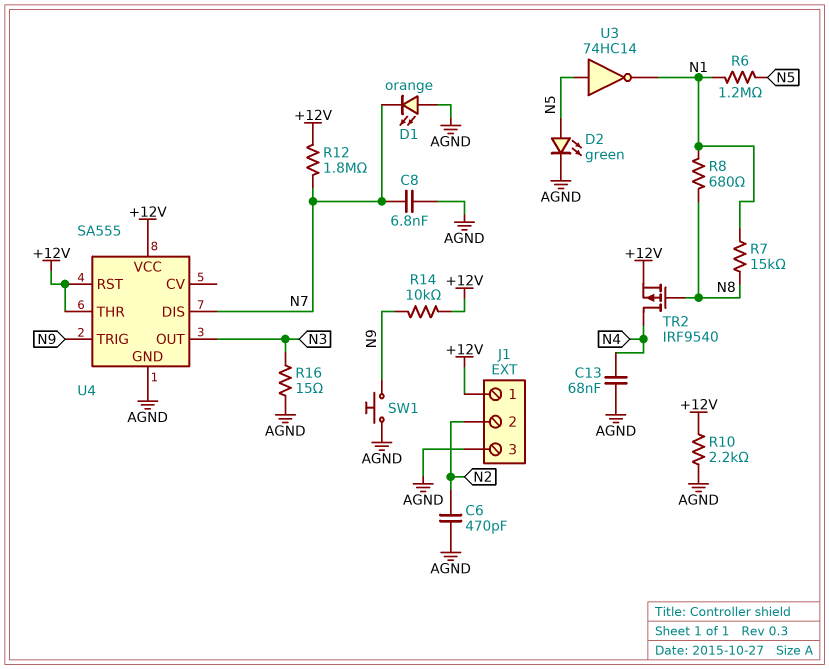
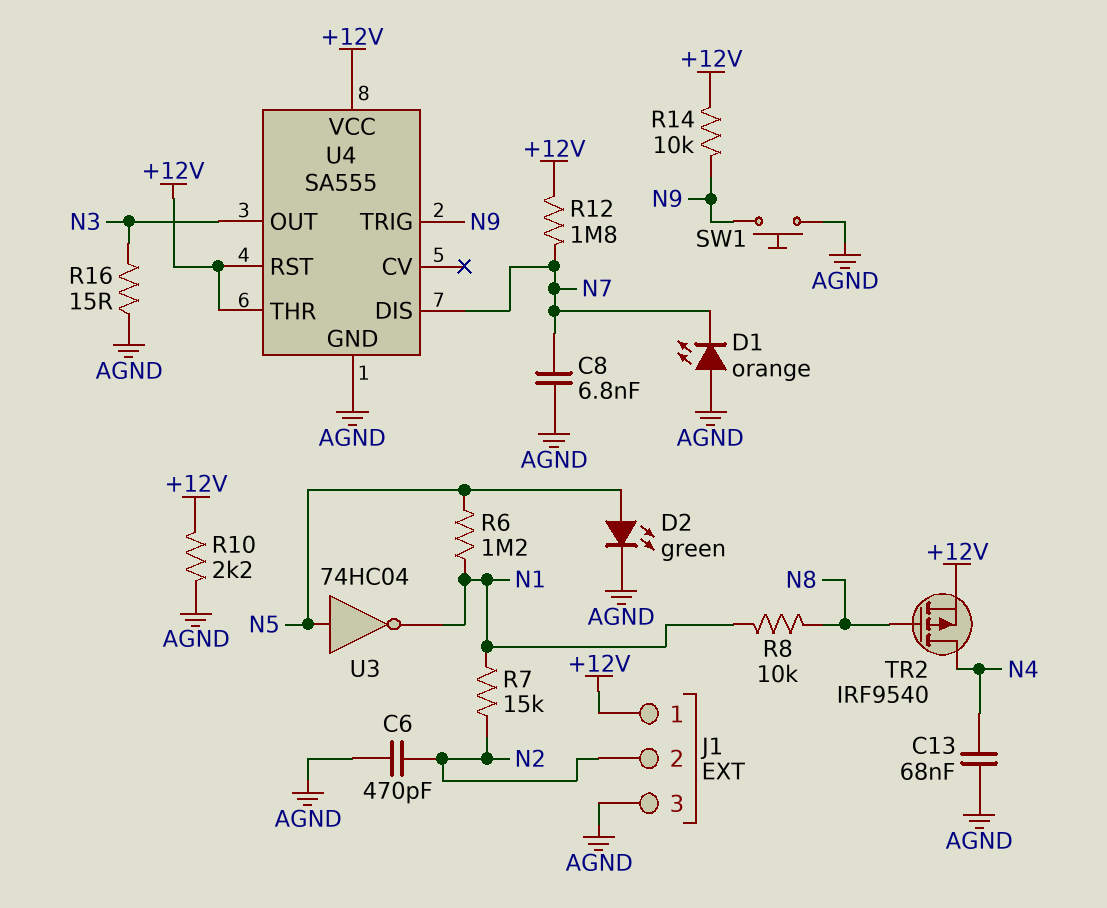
R7: 15k (N1, N8) -> 15k (N1, N2)
R8: 680 (N1, N8) -> 10k (N1, N8)
U3: NOT 74HC14 (in N5, out N1) -> NOT 74HC04 (in N5, out N1)

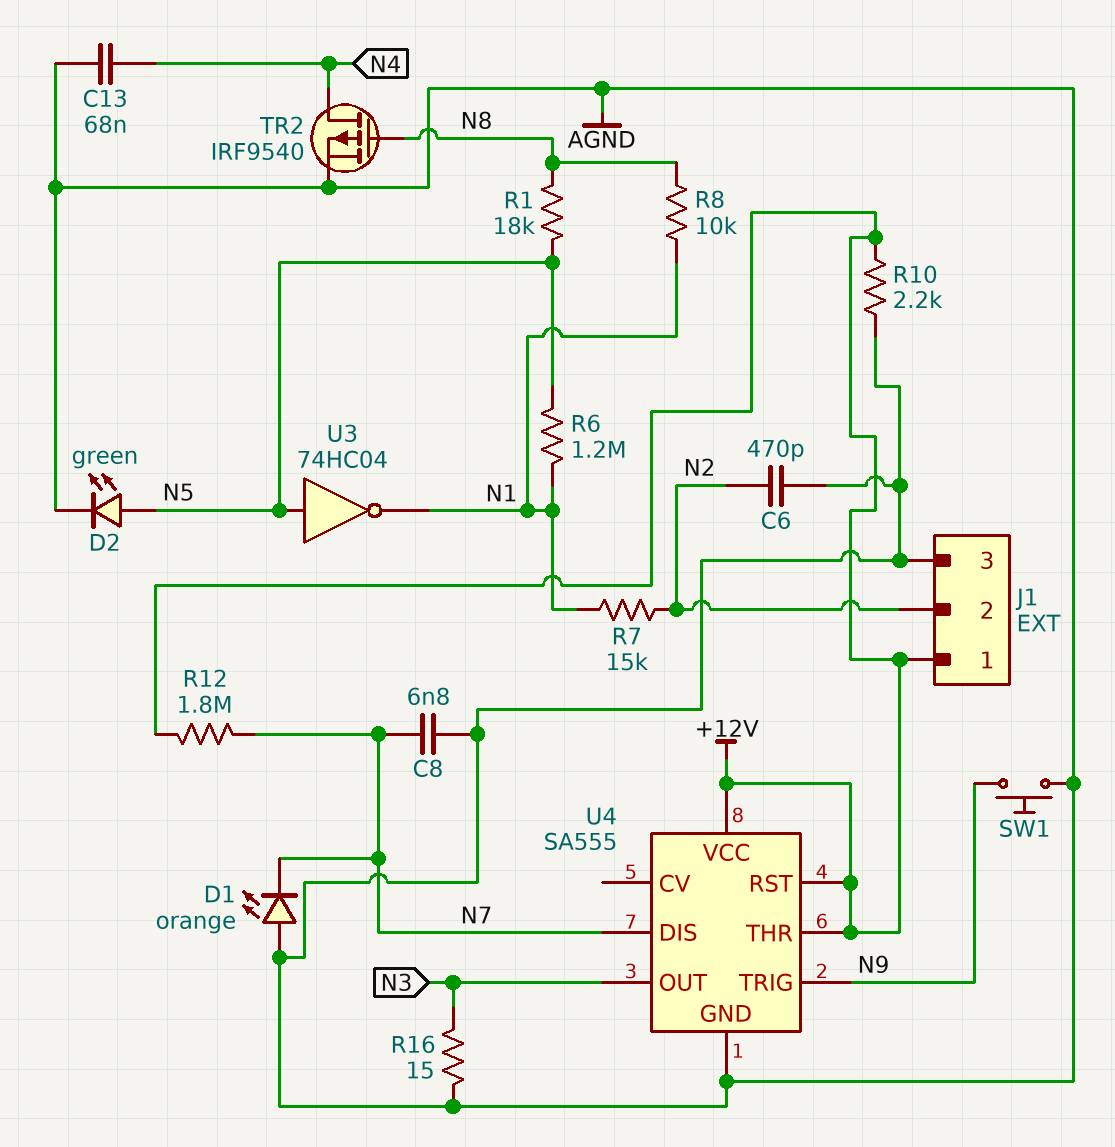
R1: none -> 18k (N5, N8)
R14: 10k (+12V, N9) -> none
TR2: PMOS IRF9540 (G N8, D N4, S +12V) -> PMOS IRF9540 (G N8, D N4, S AGND)

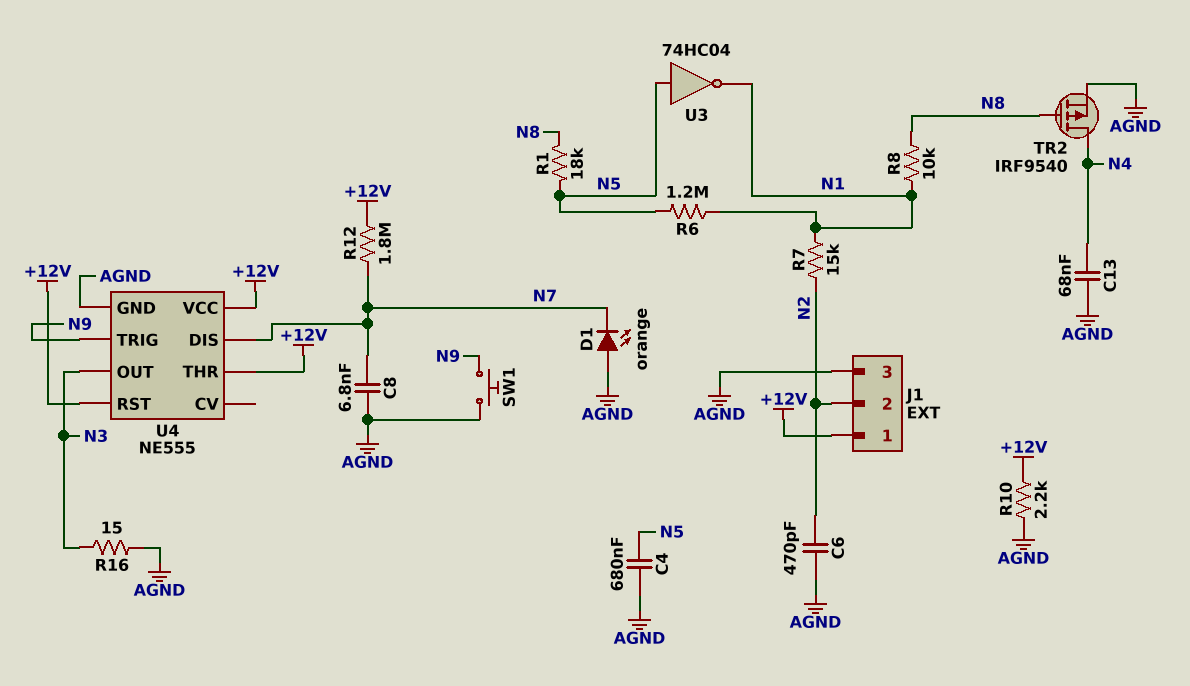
C4: none -> 680nF (AGND, N5)
D2: LED green (A N5, K AGND) -> none
U4: SA555 -> NE555

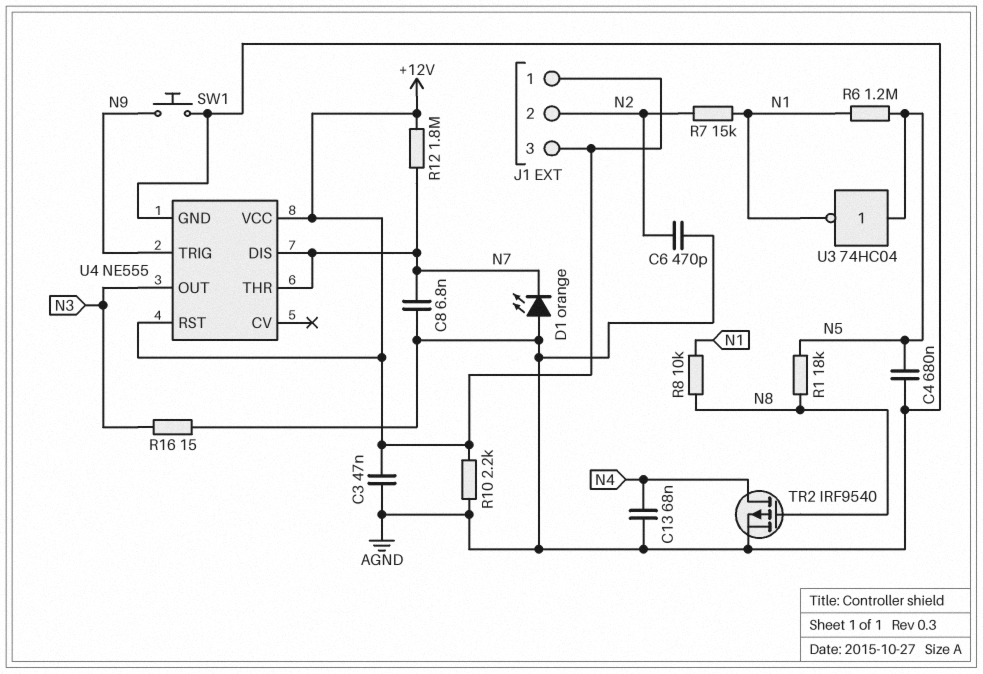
C3: none -> 47nF (+12V, AGND)
J1 pin 3: AGND -> +12V
U4 pin THR: +12V -> N7

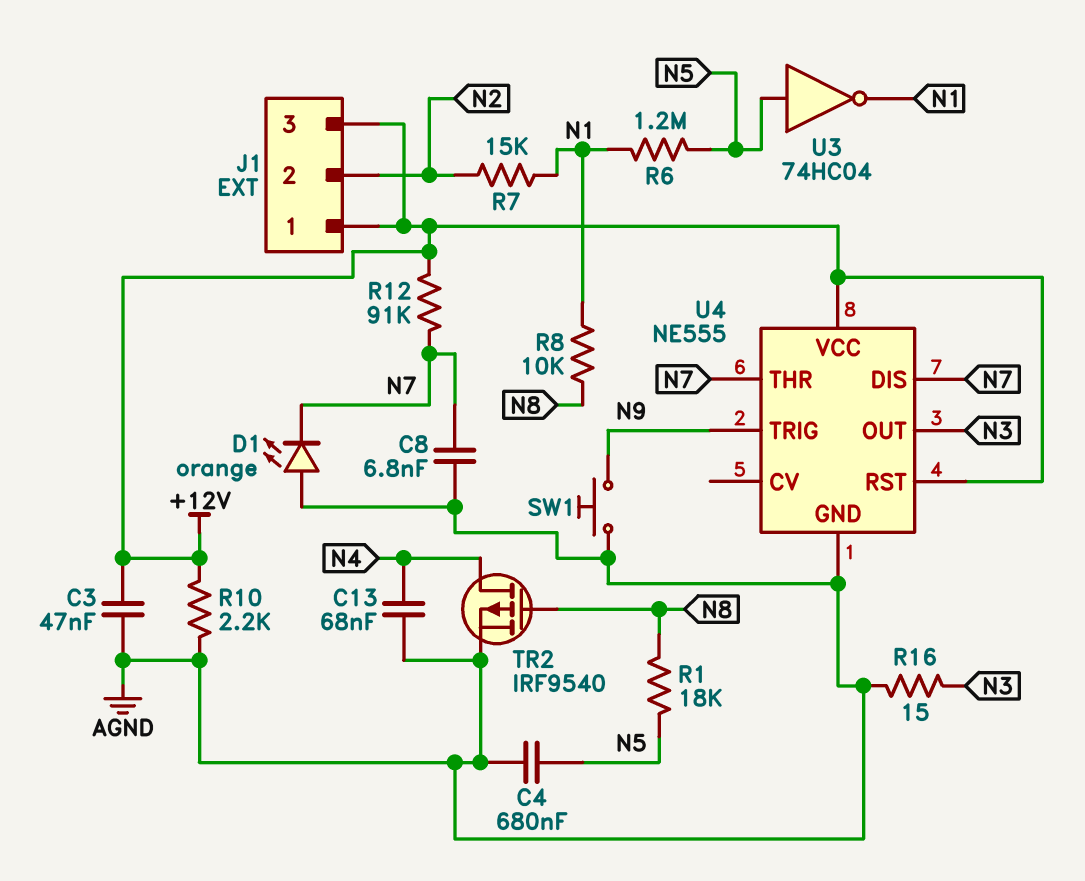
C6: 470pF (AGND, N2) -> none
R12: 1.8M (+12V, N7) -> 91k (+12V, N7)

